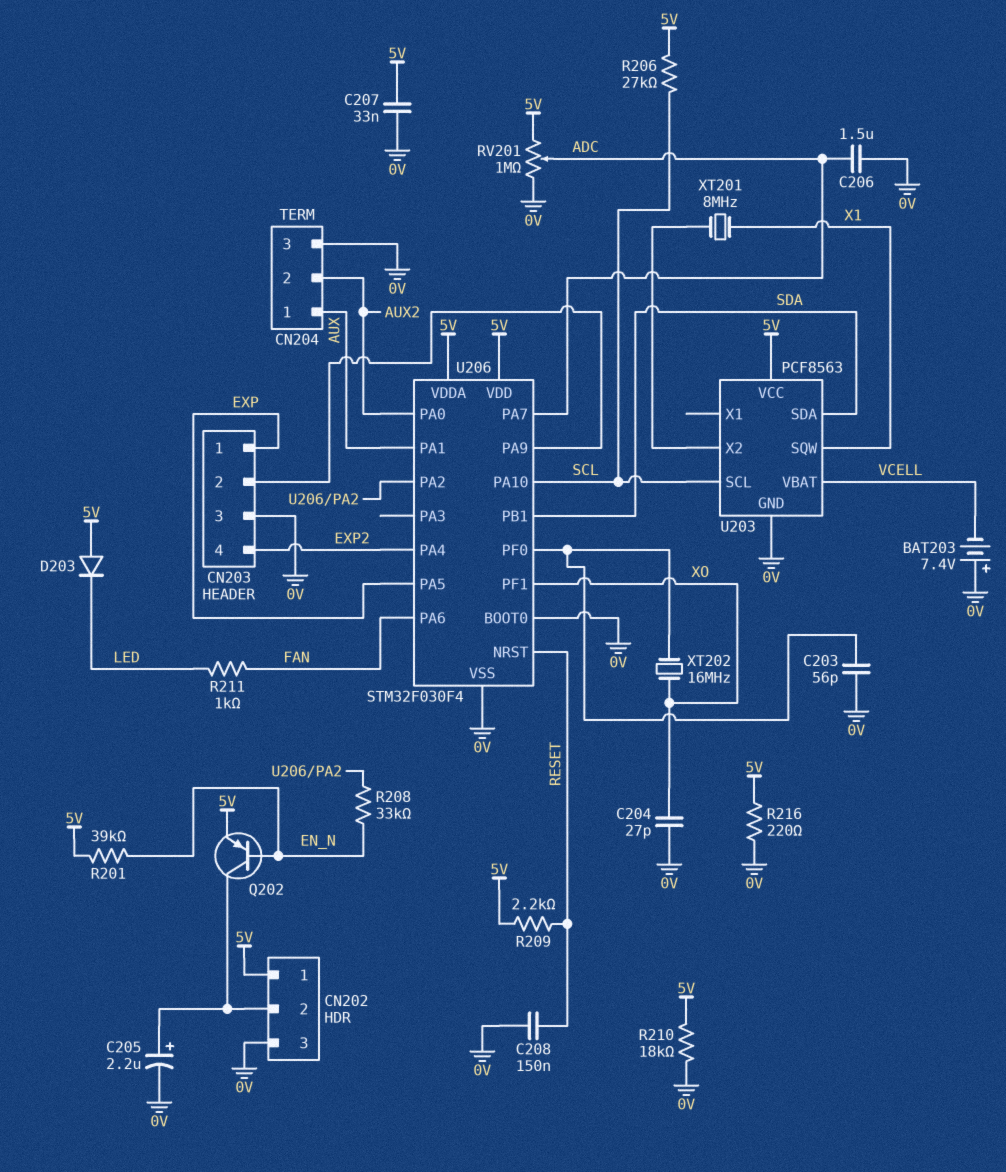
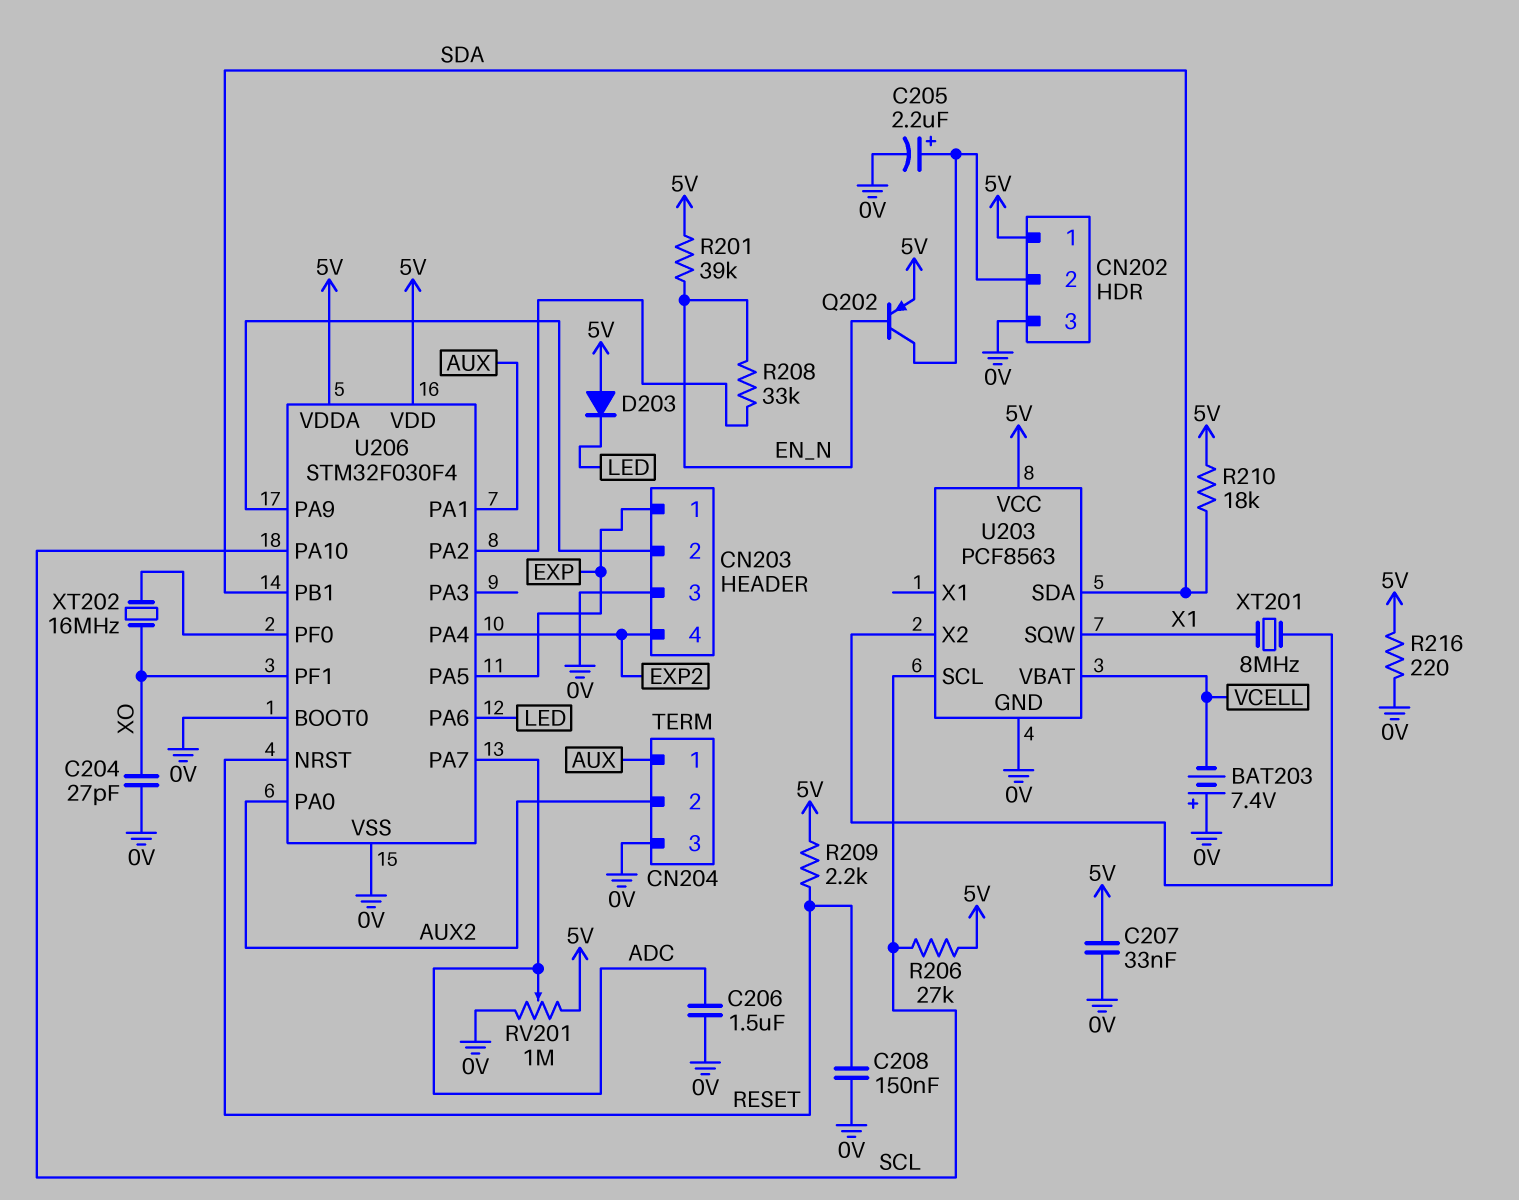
C203: 56pF (0V, U206/PF0) -> none
R210: 18k (0V, 5V) -> 18k (5V, SDA)
R211: 1k (FAN, LED) -> none
U206 pin PA6: FAN -> LED

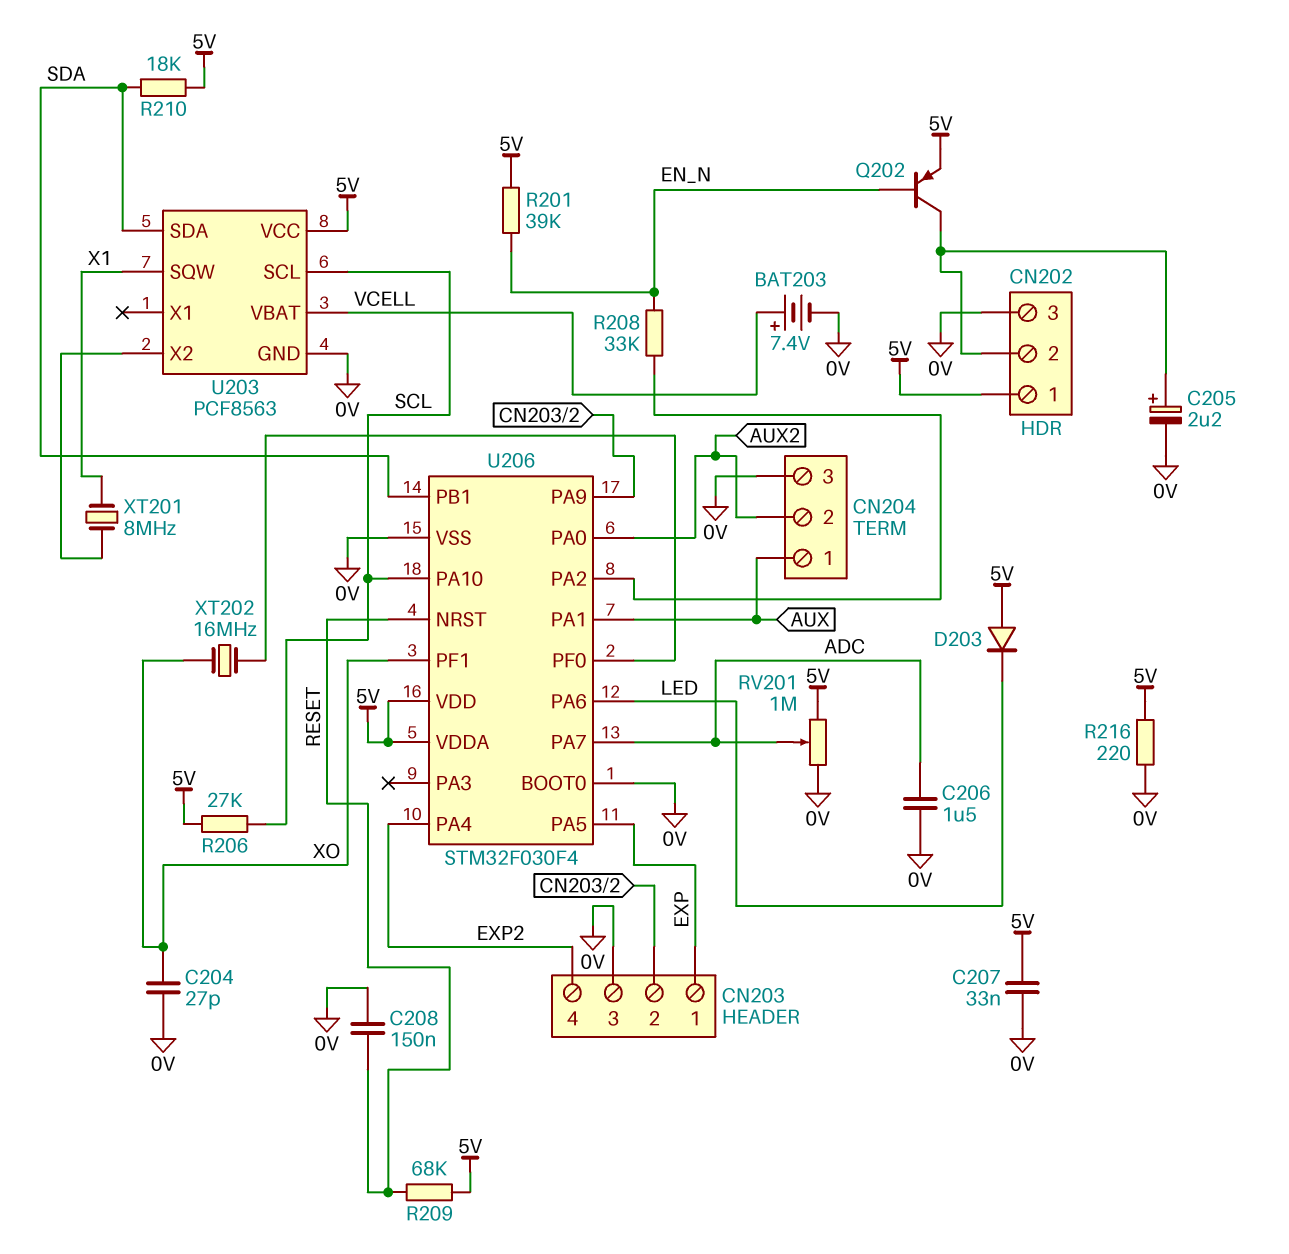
BAT203: 7.4V (plus 0V, minus VCELL) -> 7.4V (plus VCELL, minus 0V)
R209: 2.2k (5V, RESET) -> 68k (5V, RESET)

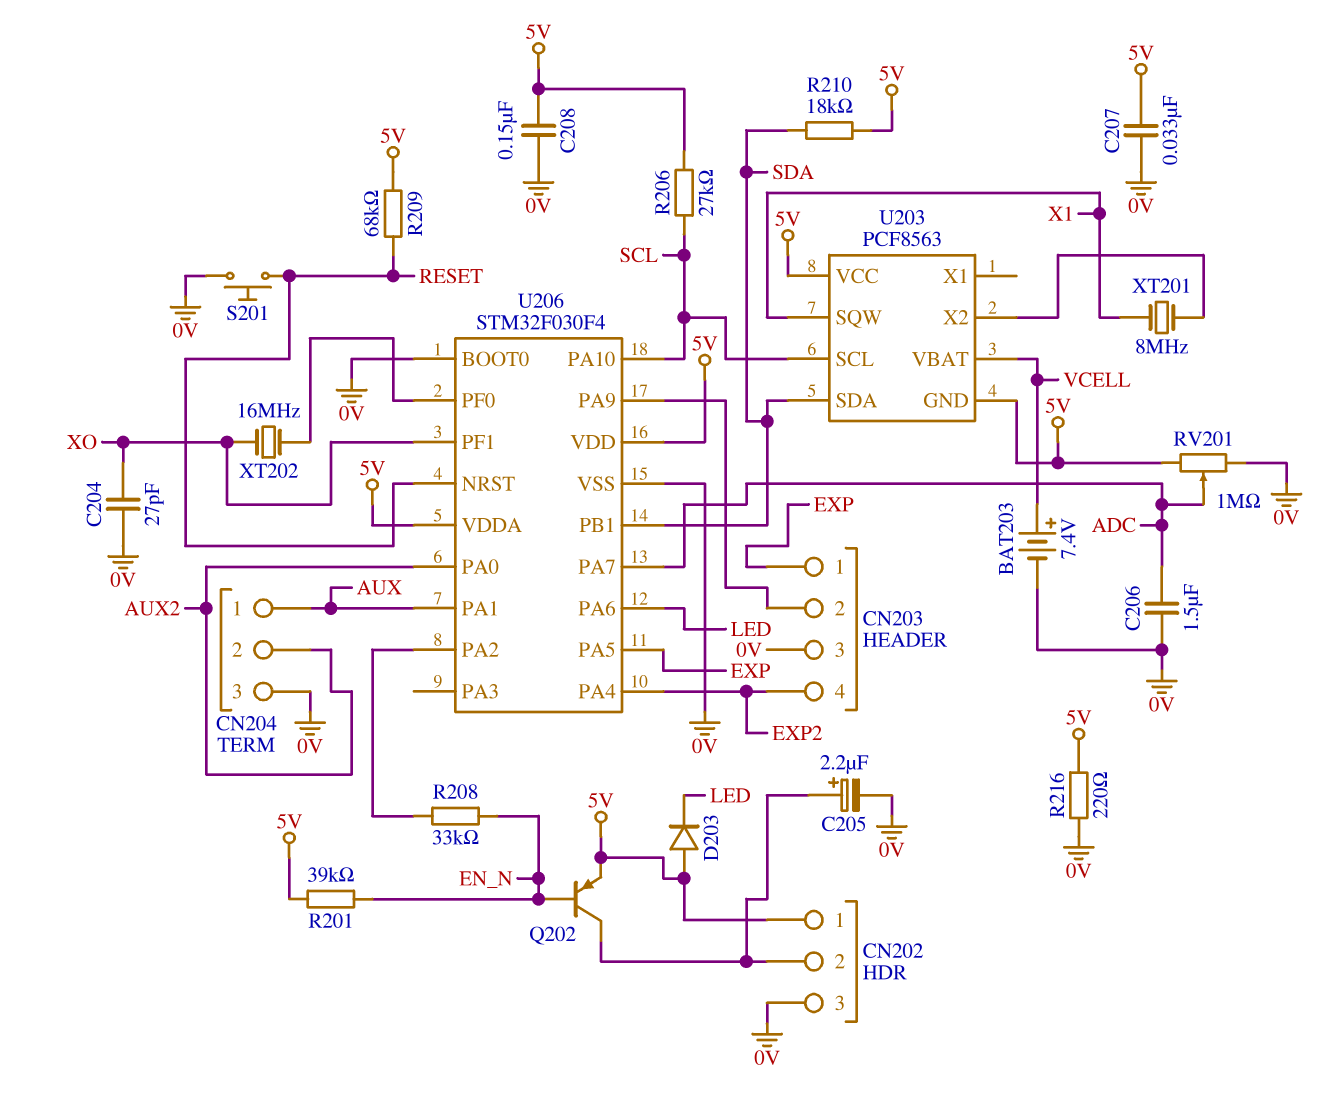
C208: 150nF (0V, RESET) -> 150nF (0V, 5V)
S201: none -> button (0V, RESET)
U203 pin GND: 0V -> 5V

